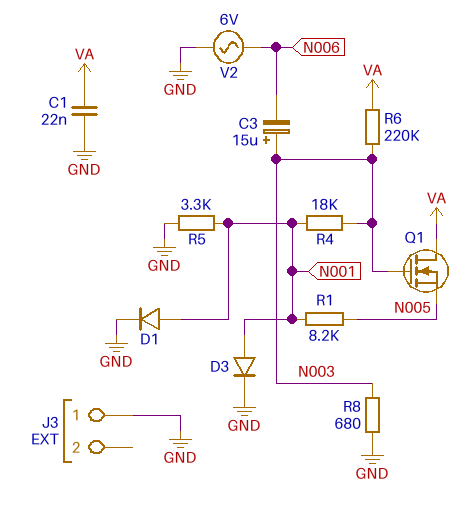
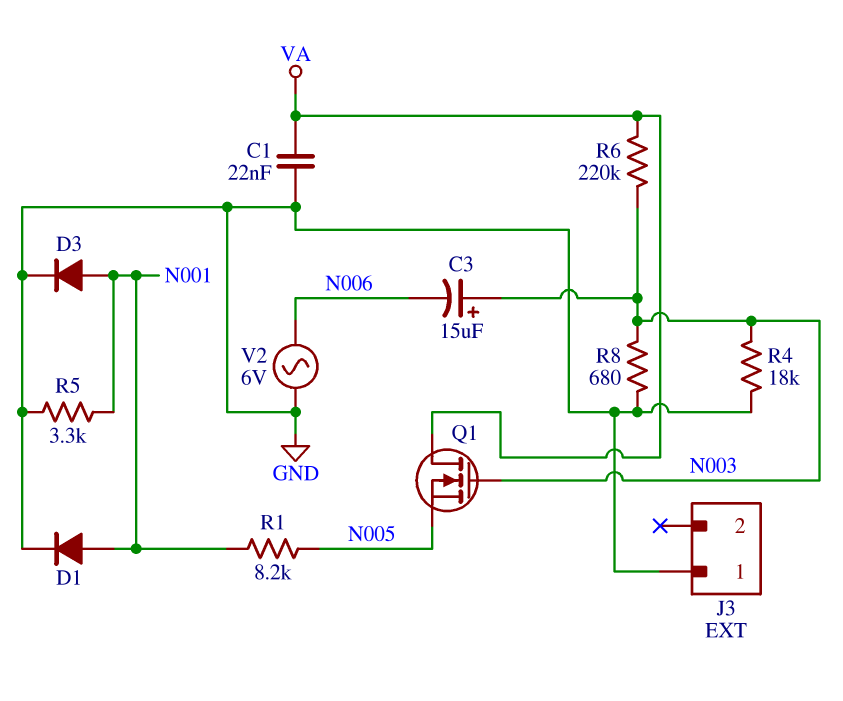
R4: 18k (N001, N003) -> 18k (GND, N003)

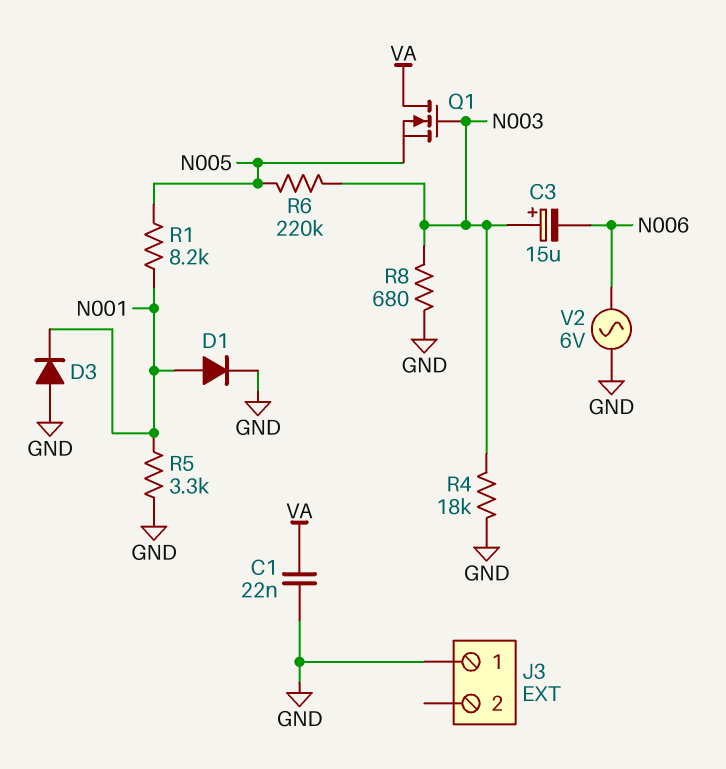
D3: diode (A N001, K GND) -> diode (A GND, K N001)
R6: 220k (N003, VA) -> 220k (N003, N005)

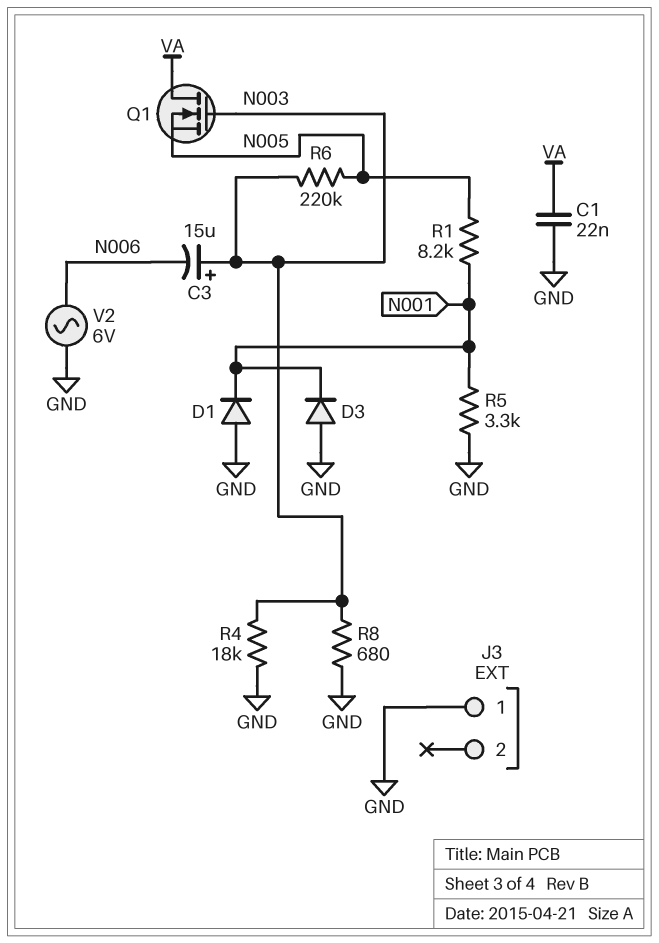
D1: diode (A N001, K GND) -> diode (A GND, K N001)

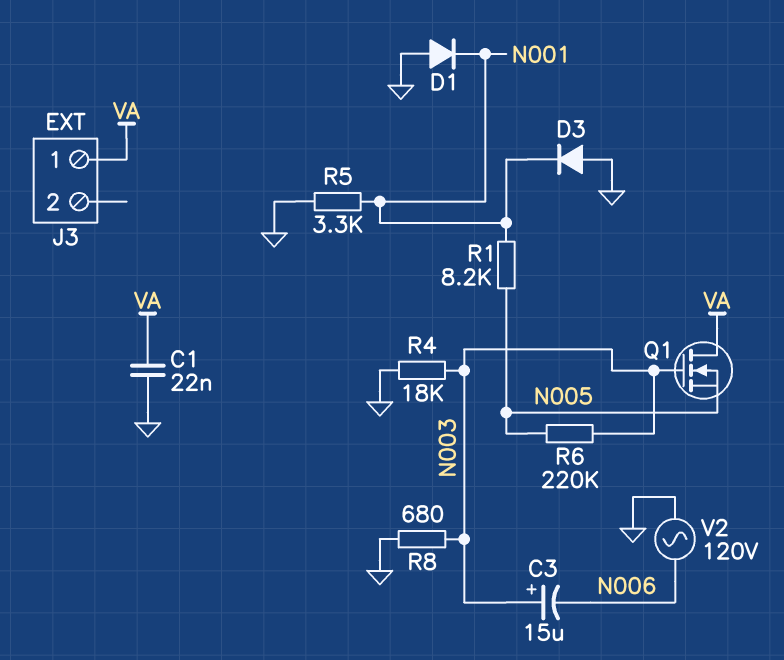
J3 pin 1: GND -> VA
V2: AC 6V (GND, N006) -> AC 120V (GND, N006)

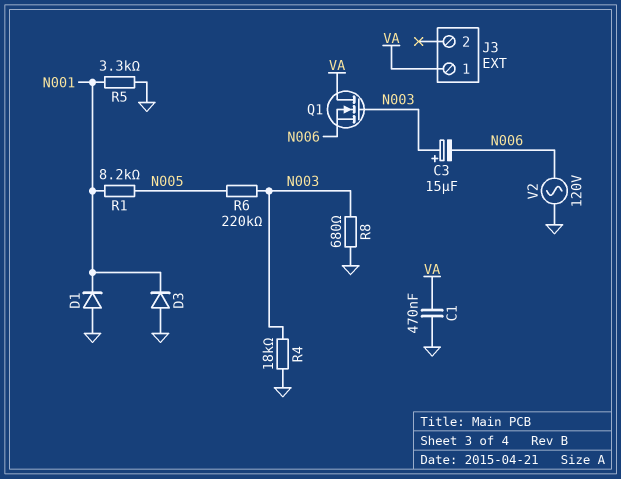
C1: 22nF (GND, VA) -> 470nF (GND, VA)
Q1: NMOS (G N003, D VA, S N005) -> NMOS (G N003, D VA, S N006)

